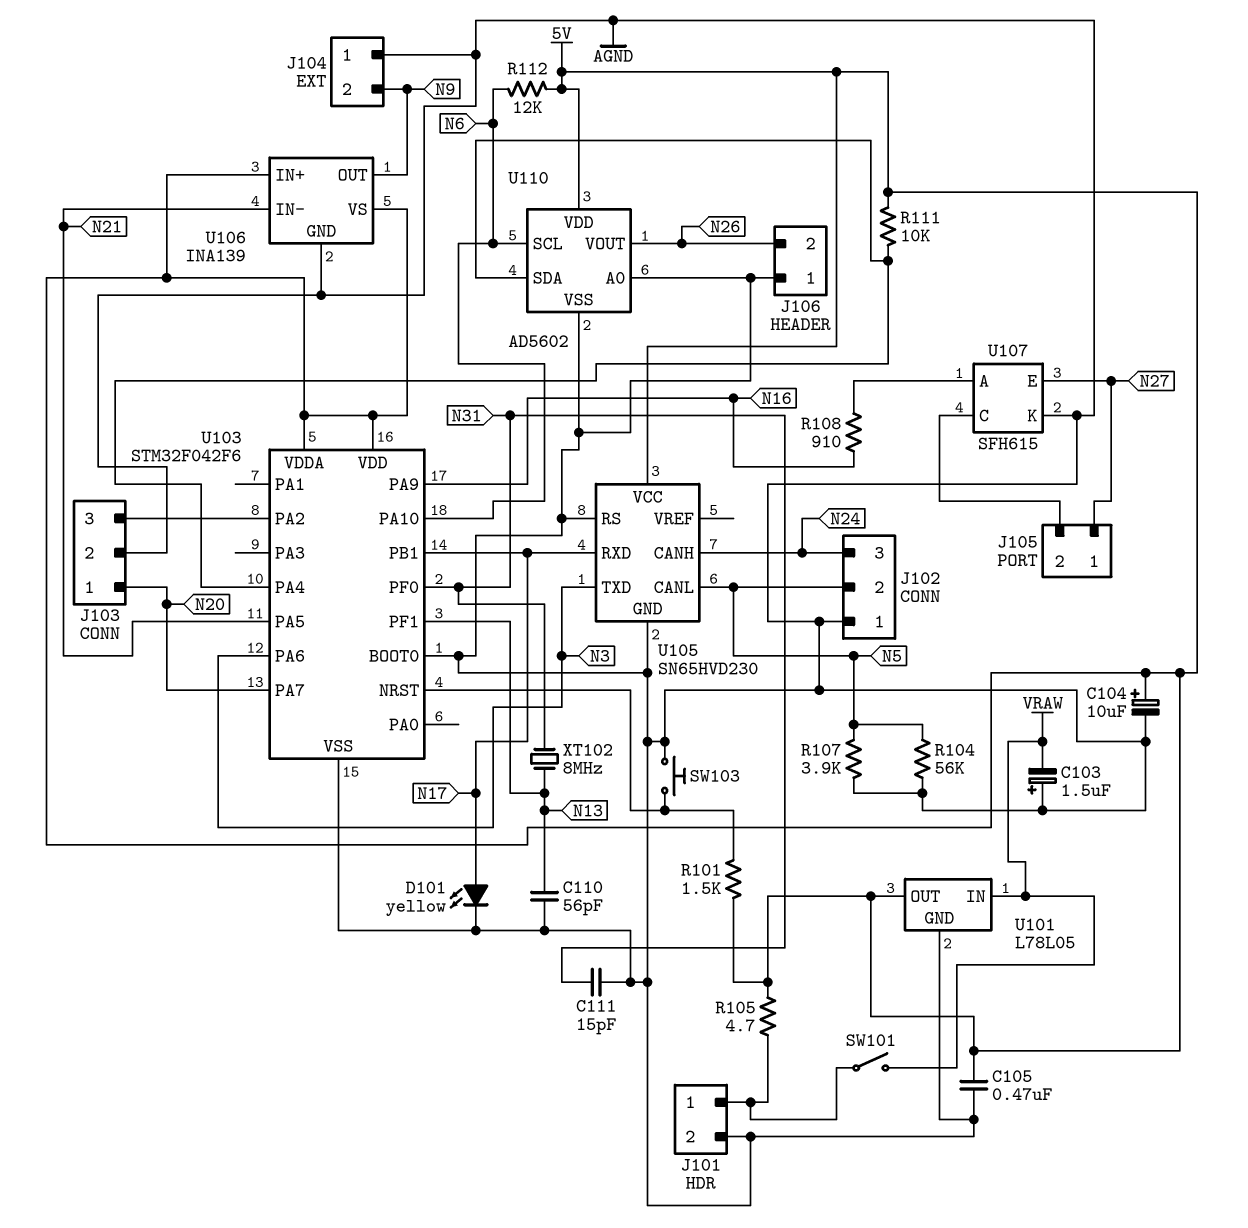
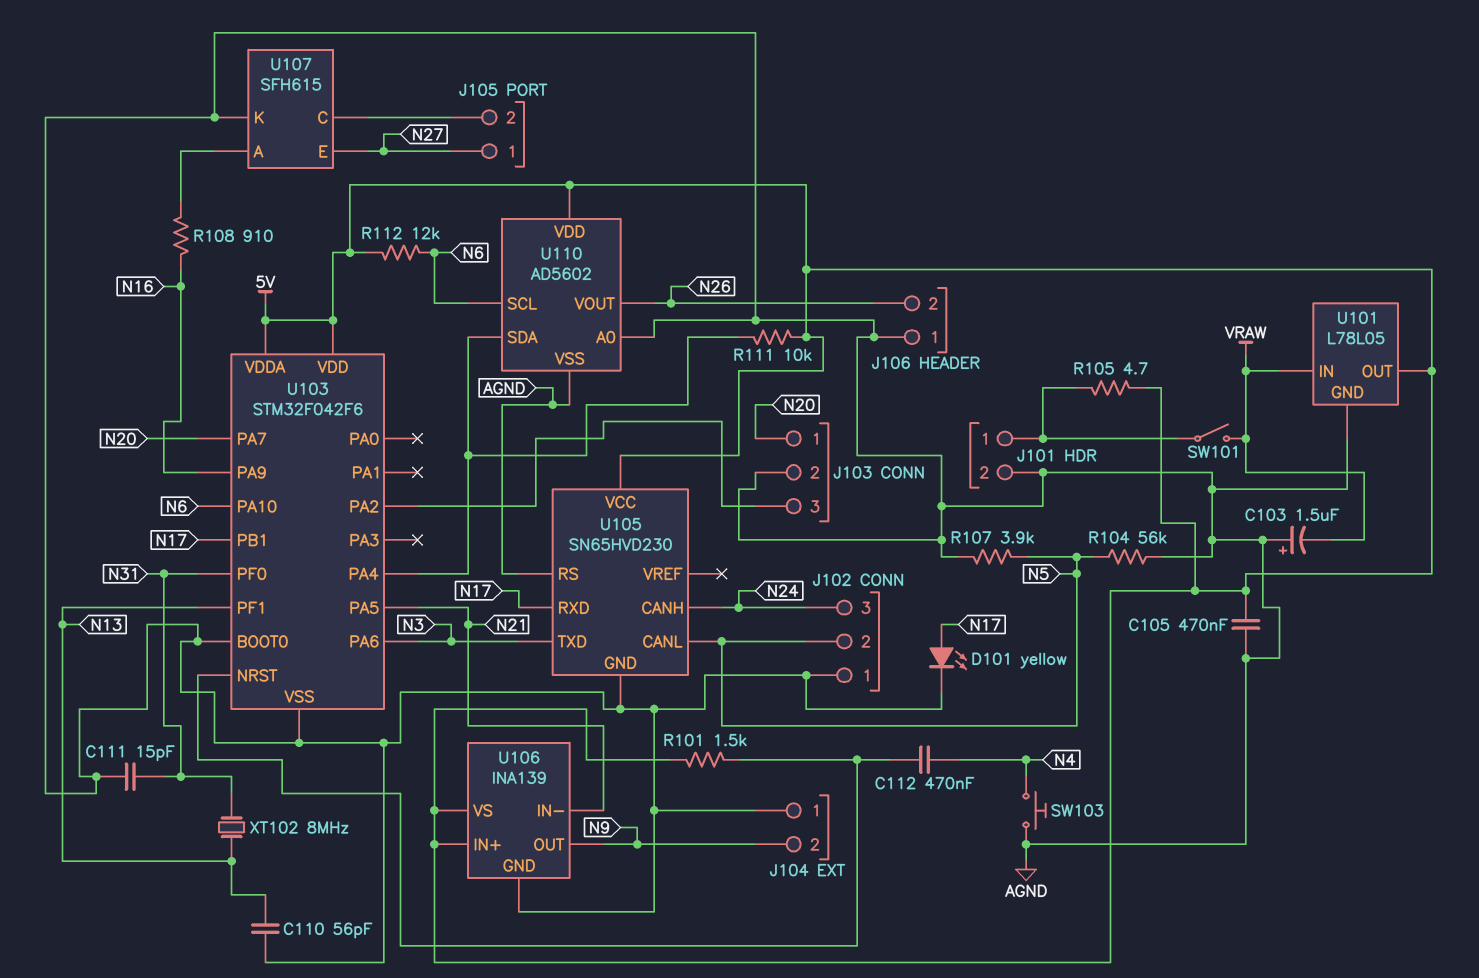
C104: 10uF (plus 5V, minus AGND) -> none
C112: none -> 470nF (N4, U103/NRST)
SW103: button (AGND, U103/NRST) -> button (AGND, N4)

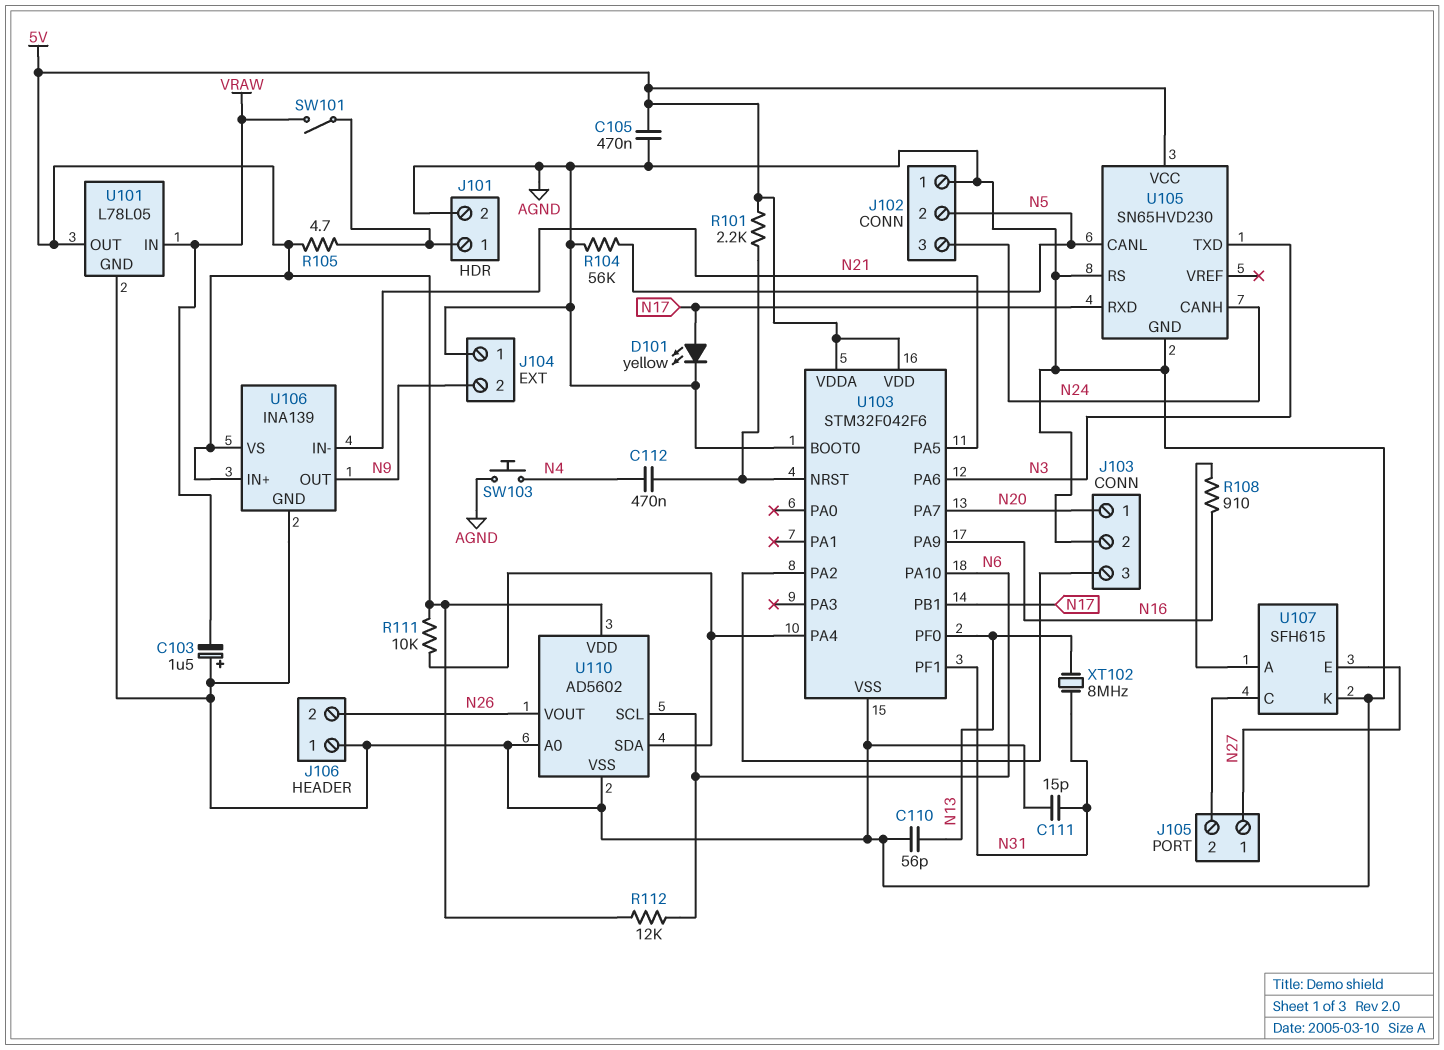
R101: 1.5k (5V, U103/NRST) -> 2.2k (5V, U103/NRST)
R107: 3.9k (AGND, N5) -> none
U103 pin PF0: N31 -> N13
U103 pin PF1: N13 -> N31

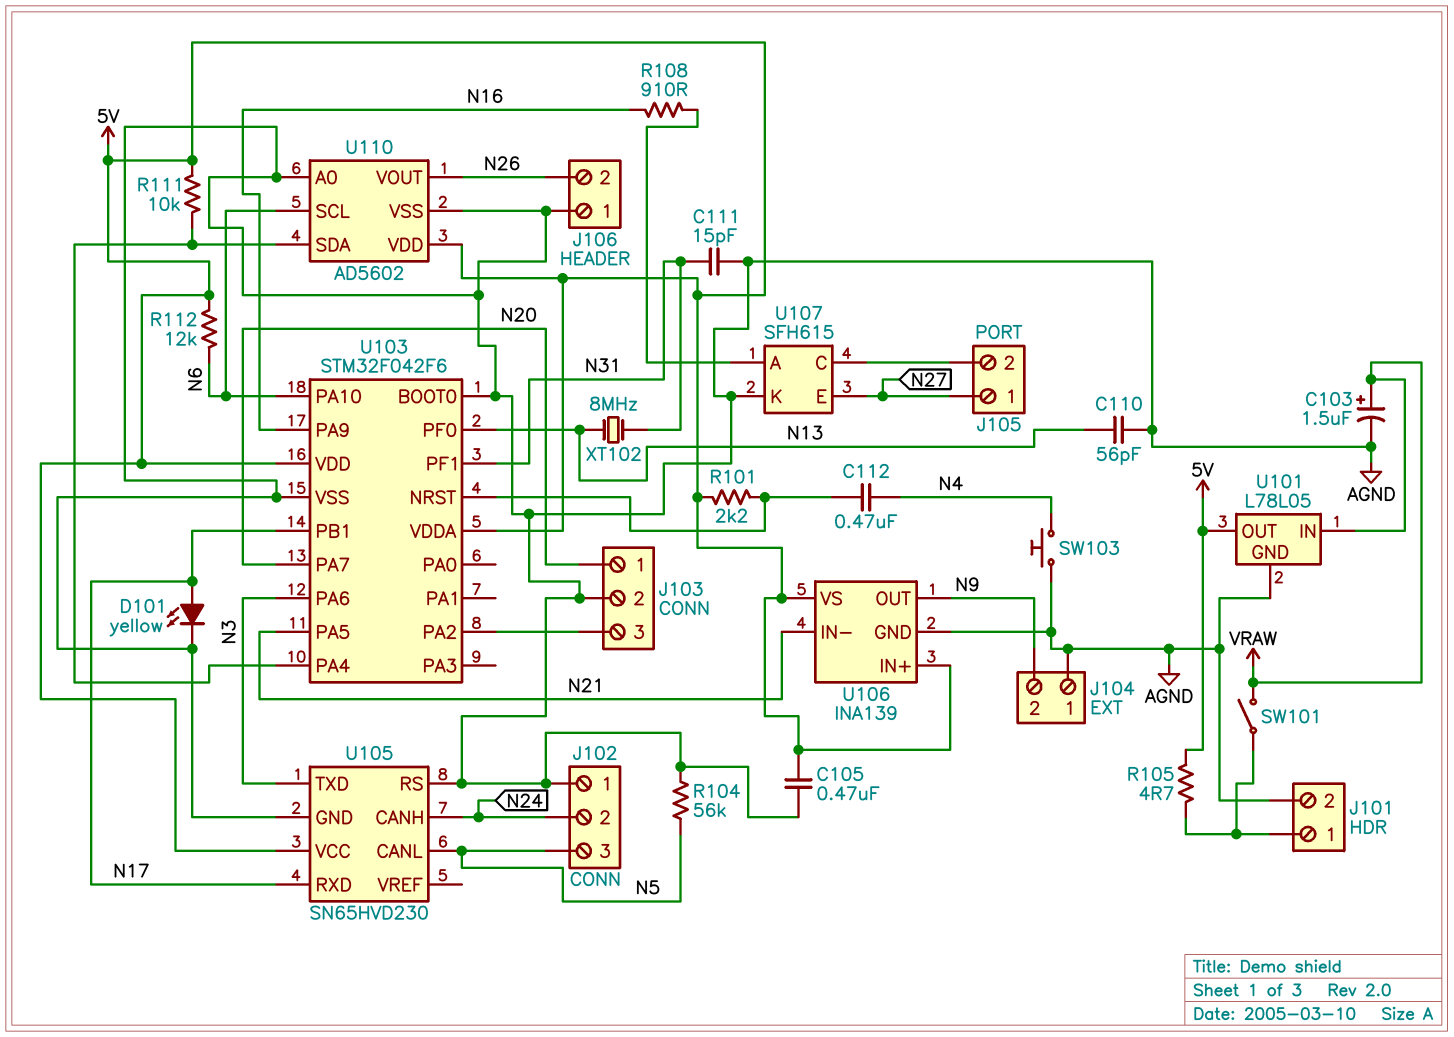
C103: 1.5uF (plus AGND, minus VRAW) -> 1.5uF (plus VRAW, minus AGND)
J102 pin 2: N5 -> N24
J102 pin 3: N24 -> N5

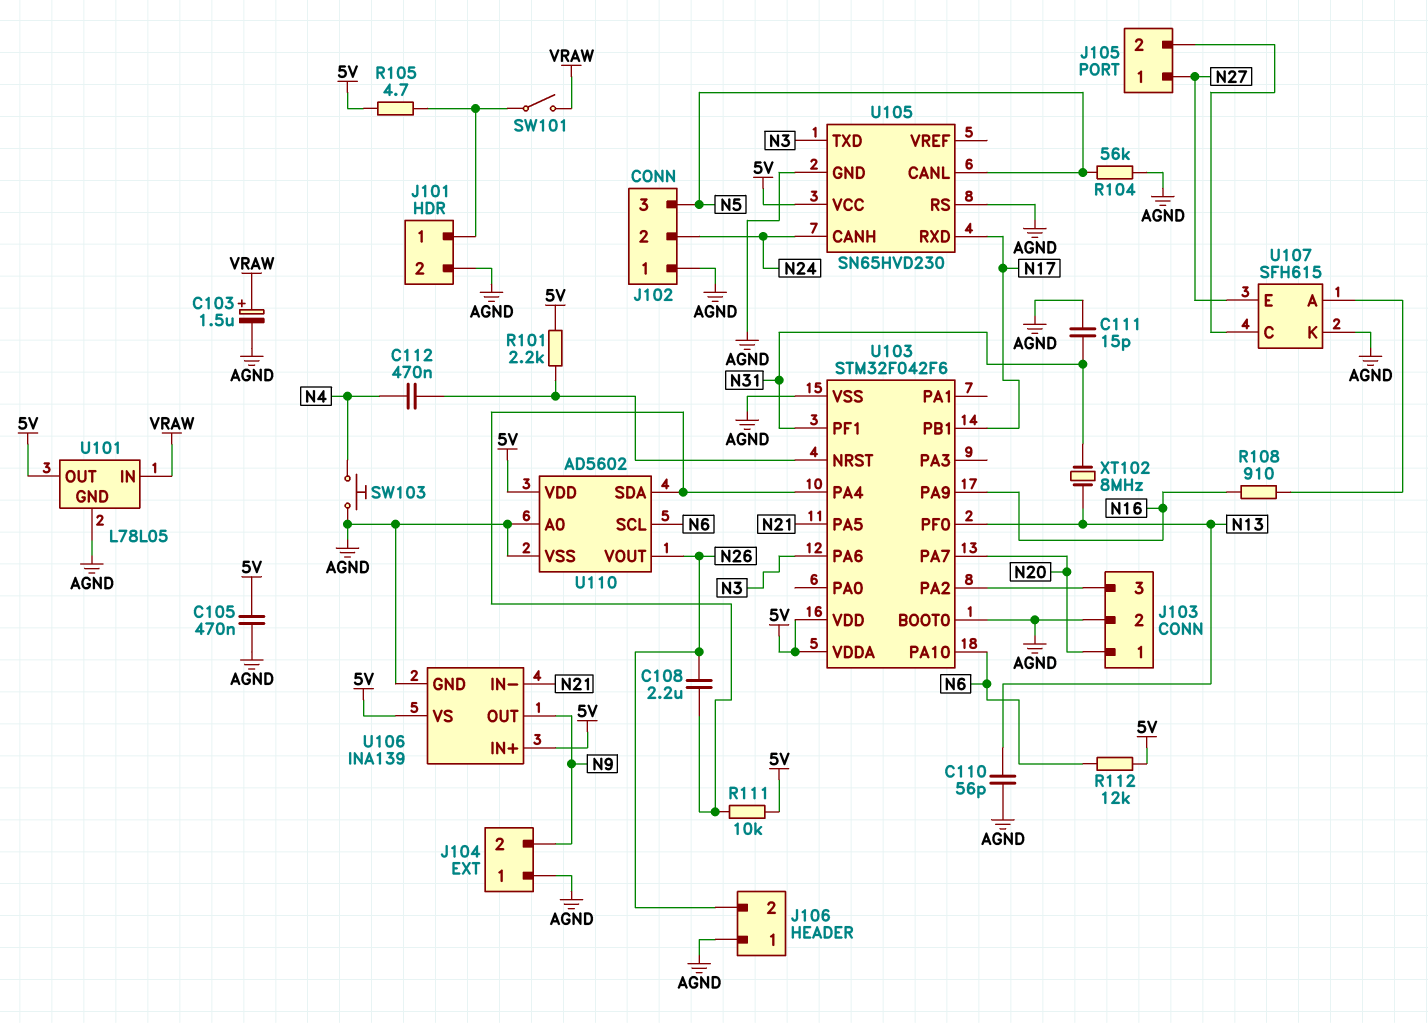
C108: none -> 2.2uF (N26, U103/PA4)
D101: LED yellow (A N17, K AGND) -> none

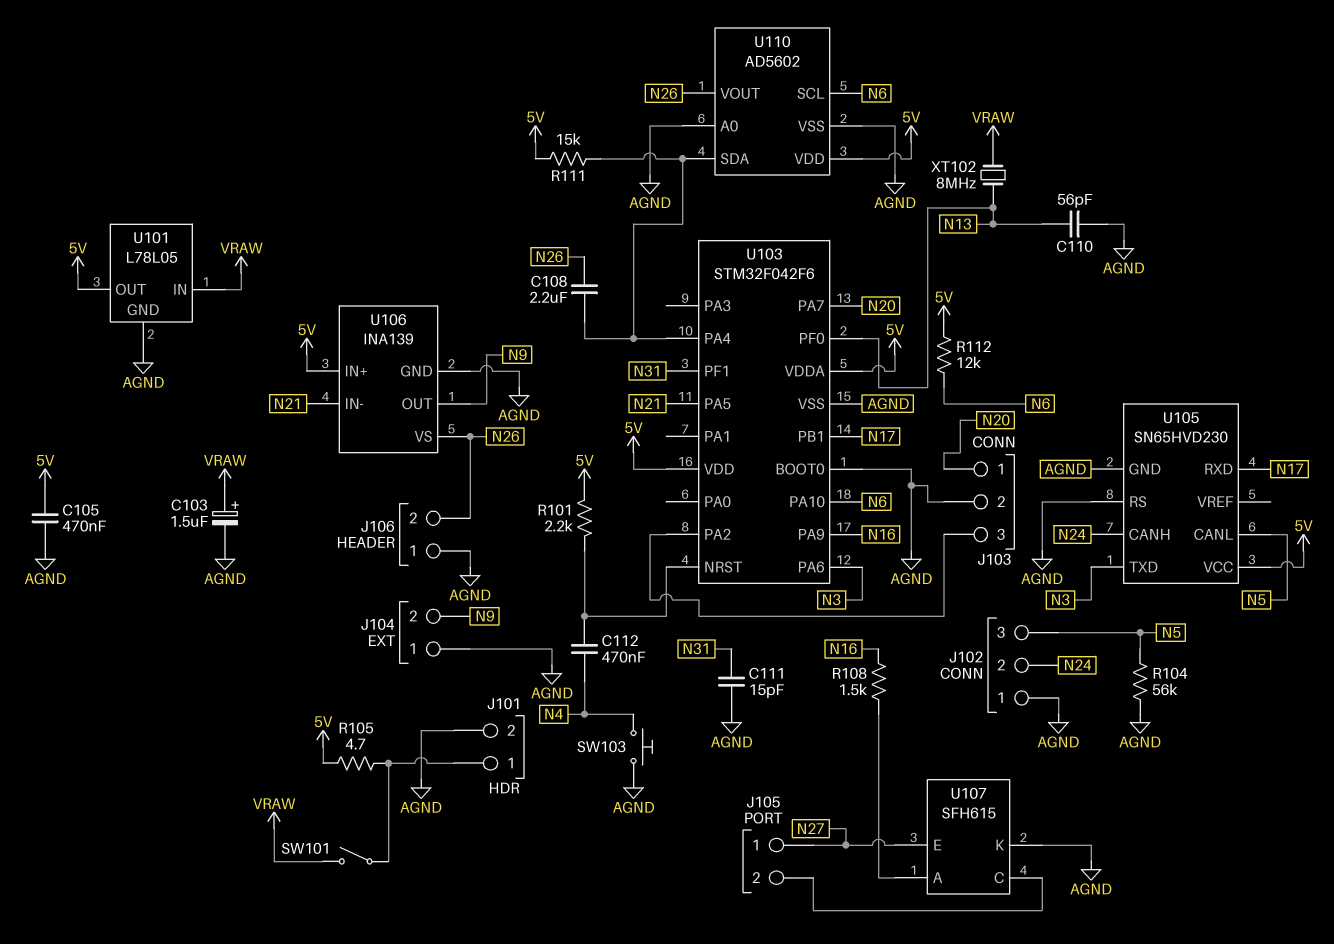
R108: 910 (N16, U107/A) -> 1.5k (N16, U107/A)
R111: 10k (5V, U103/PA4) -> 15k (5V, U103/PA4)
U106 pin VS: 5V -> N26
XT102: 8MHz (N13, N31) -> 8MHz (N13, VRAW)

